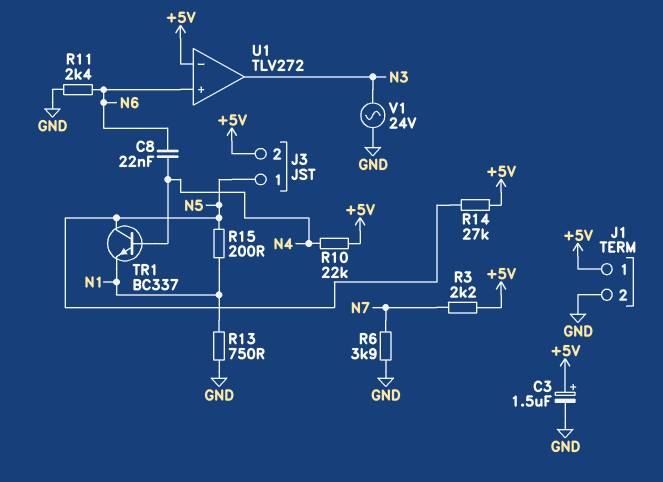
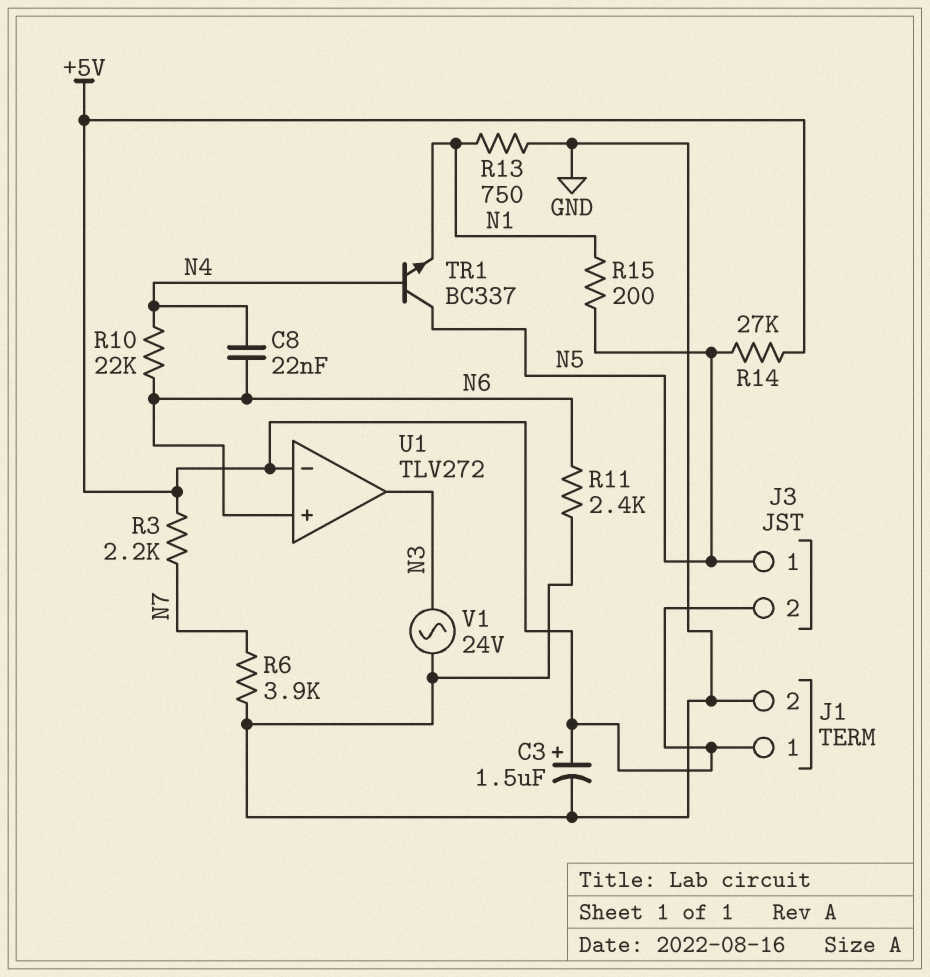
R10: 22k (+5V, N4) -> 22k (N4, N6)

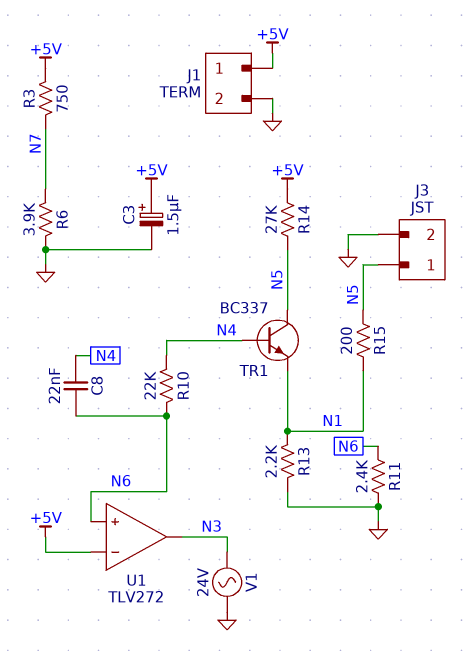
J3 pin 2: +5V -> GND
R3: 2.2k (+5V, N7) -> 750 (+5V, N7)
R13: 750 (GND, N1) -> 2.2k (GND, N1)

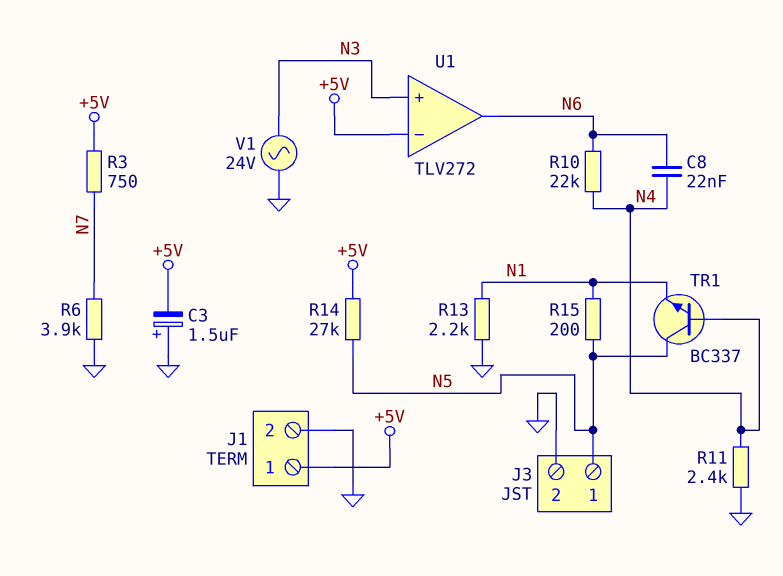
C3: 1.5uF (plus +5V, minus GND) -> 1.5uF (plus GND, minus +5V)
R11: 2.4k (GND, N6) -> 2.4k (GND, N4)
U1 pin in+: N6 -> N3
U1 pin out: N3 -> N6

